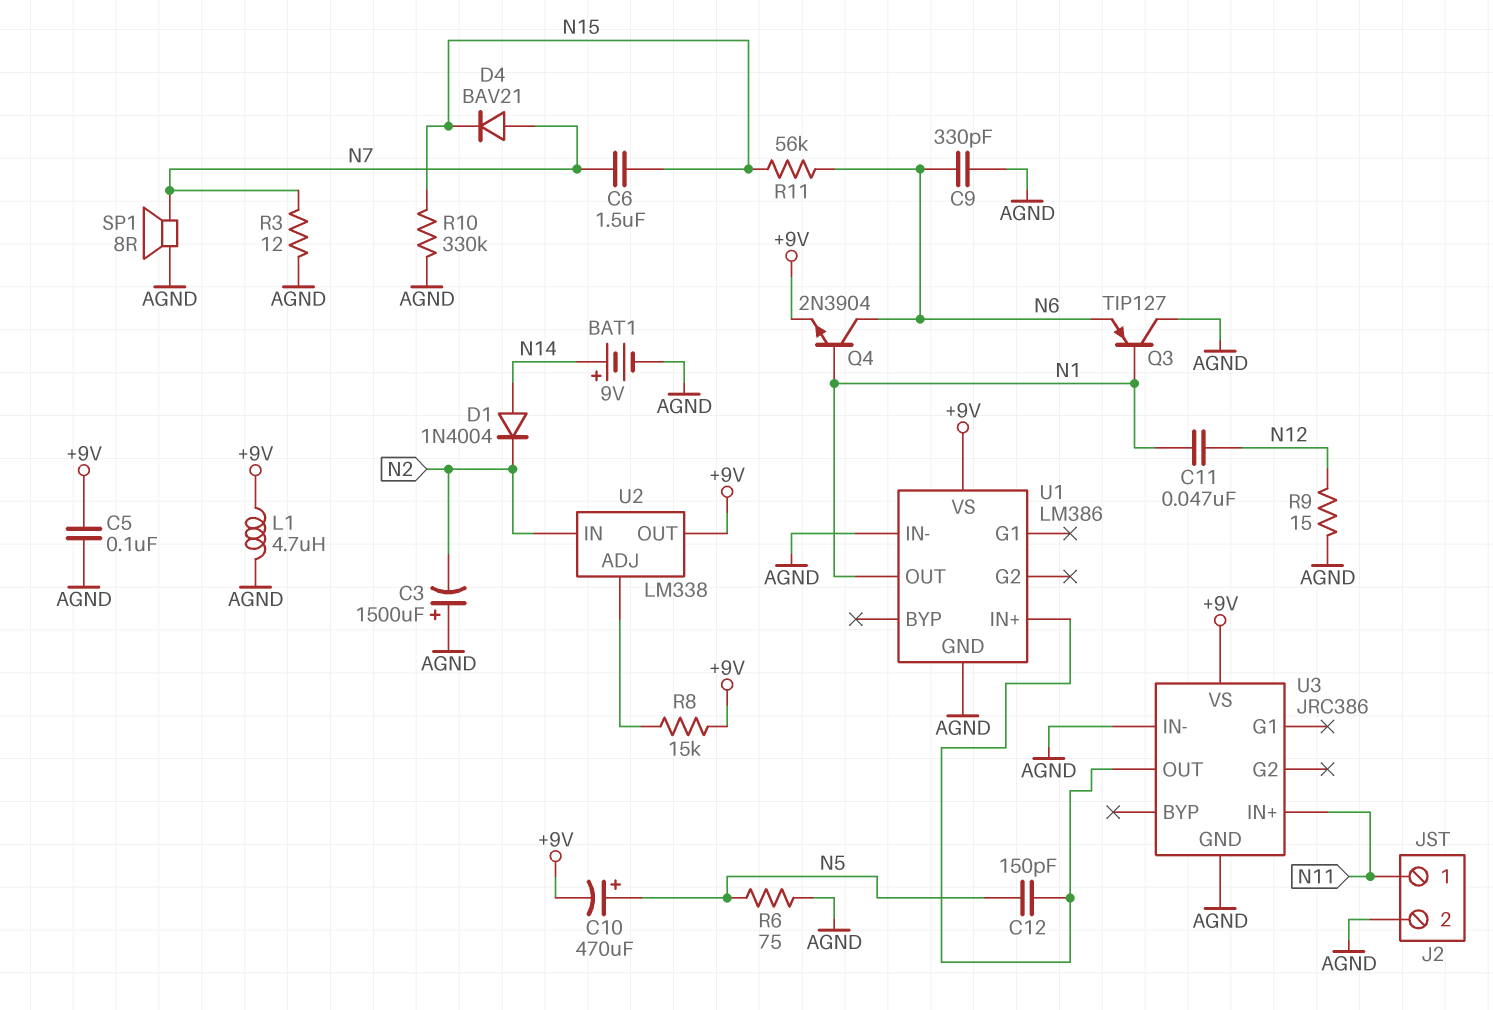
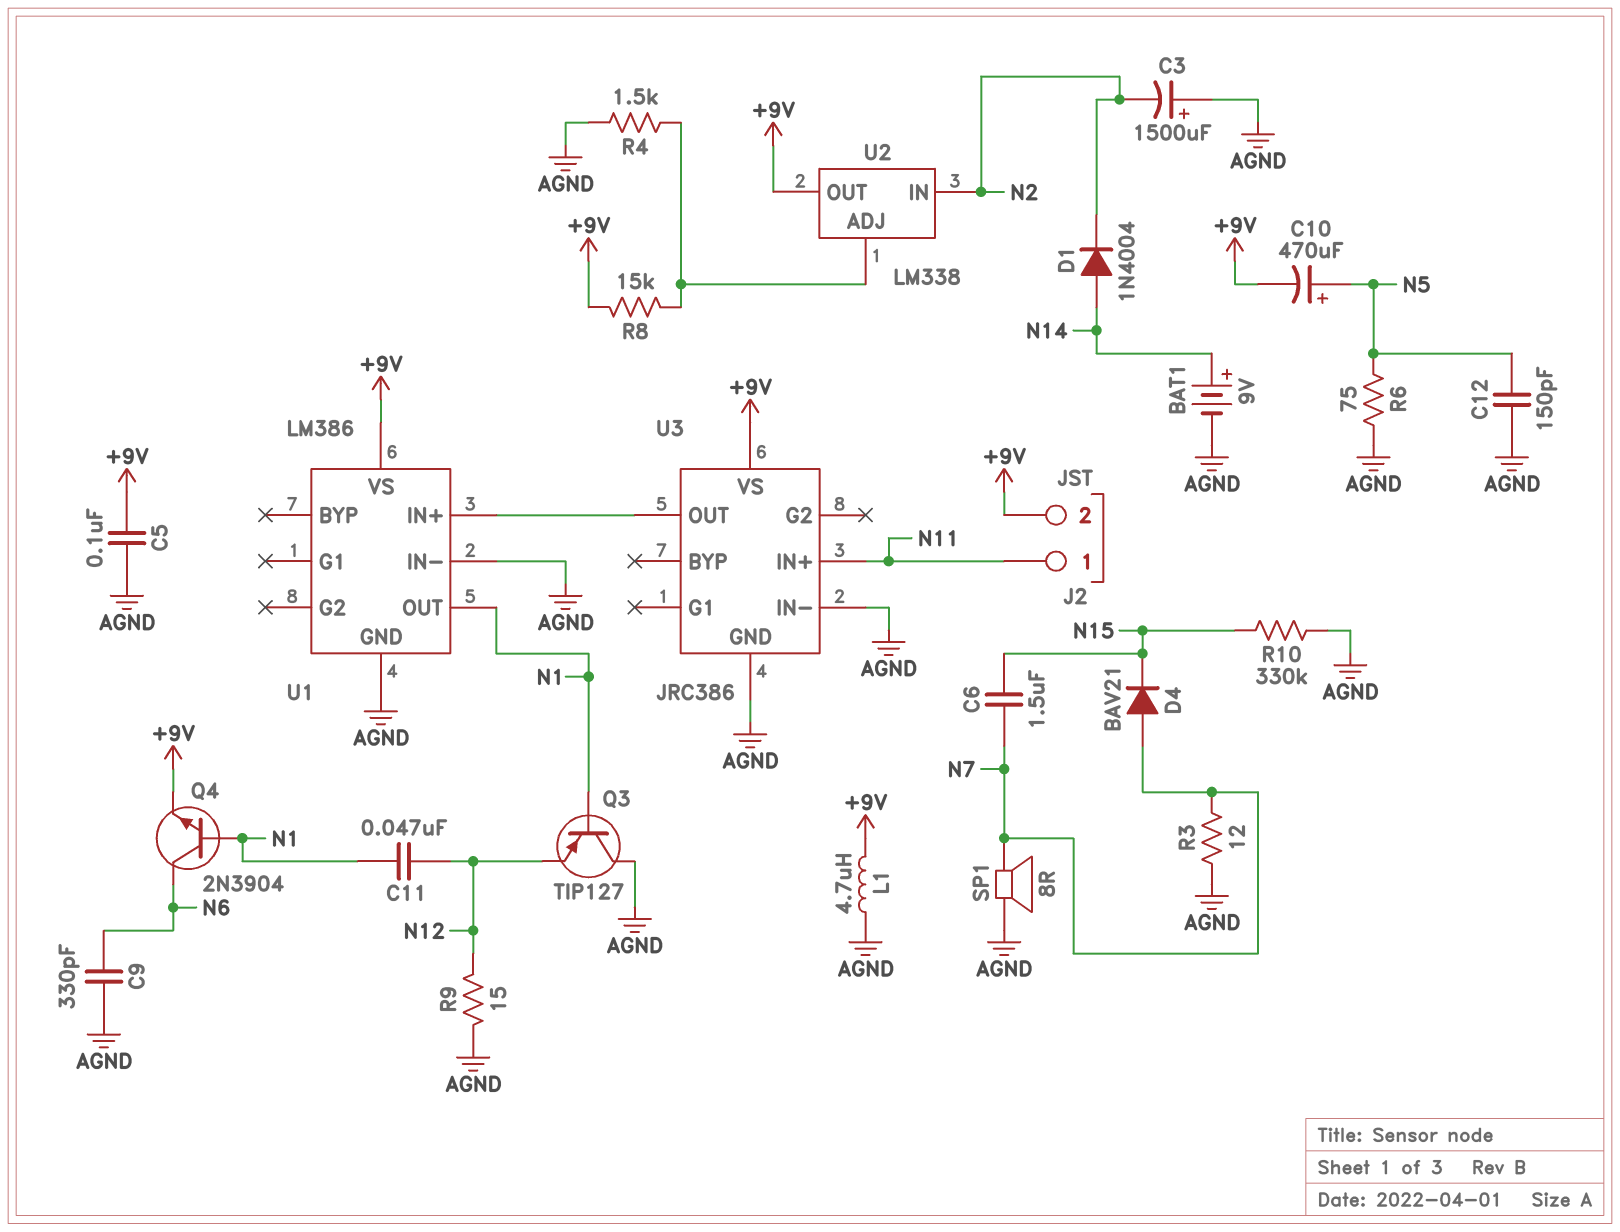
C12: 150pF (N5, U1/IN+) -> 150pF (AGND, N5)
J2 pin 2: AGND -> +9V
Q3: PNP TIP127 (B N1, C AGND, E N6) -> PNP TIP127 (B N1, C AGND, E N12)
R4: none -> 1.5k (AGND, U2/ADJ)
R11: 56k (N6, N15) -> none

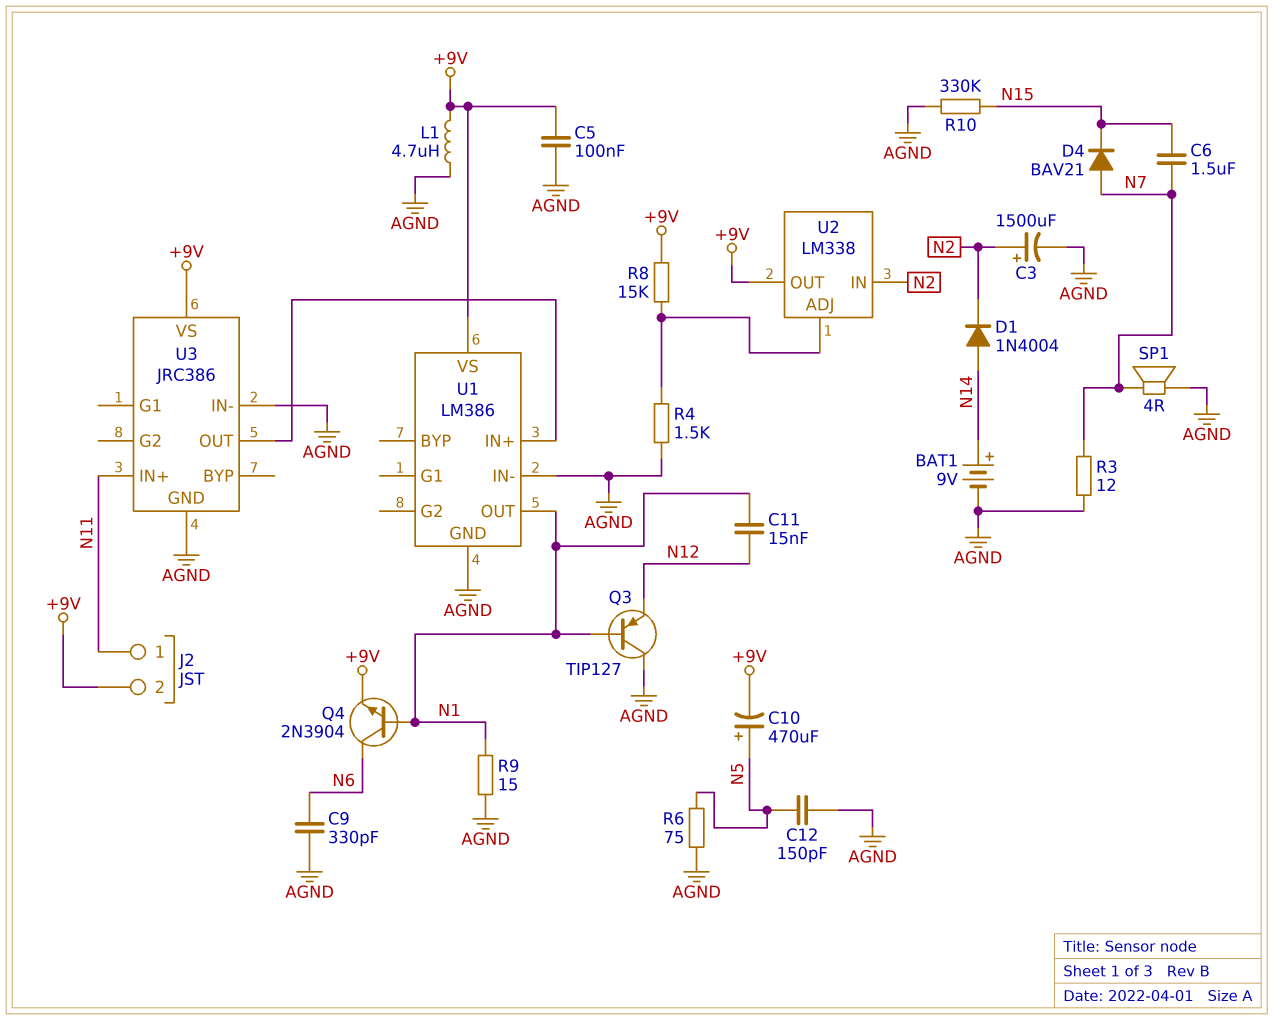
C3: 1500uF (plus AGND, minus N2) -> 1500uF (plus N2, minus AGND)
C11: 47nF (N1, N12) -> 15nF (N1, N12)
R9: 15 (AGND, N12) -> 15 (AGND, N1)
SP1: speaker 8R (AGND, N7) -> speaker 4R (AGND, N7)

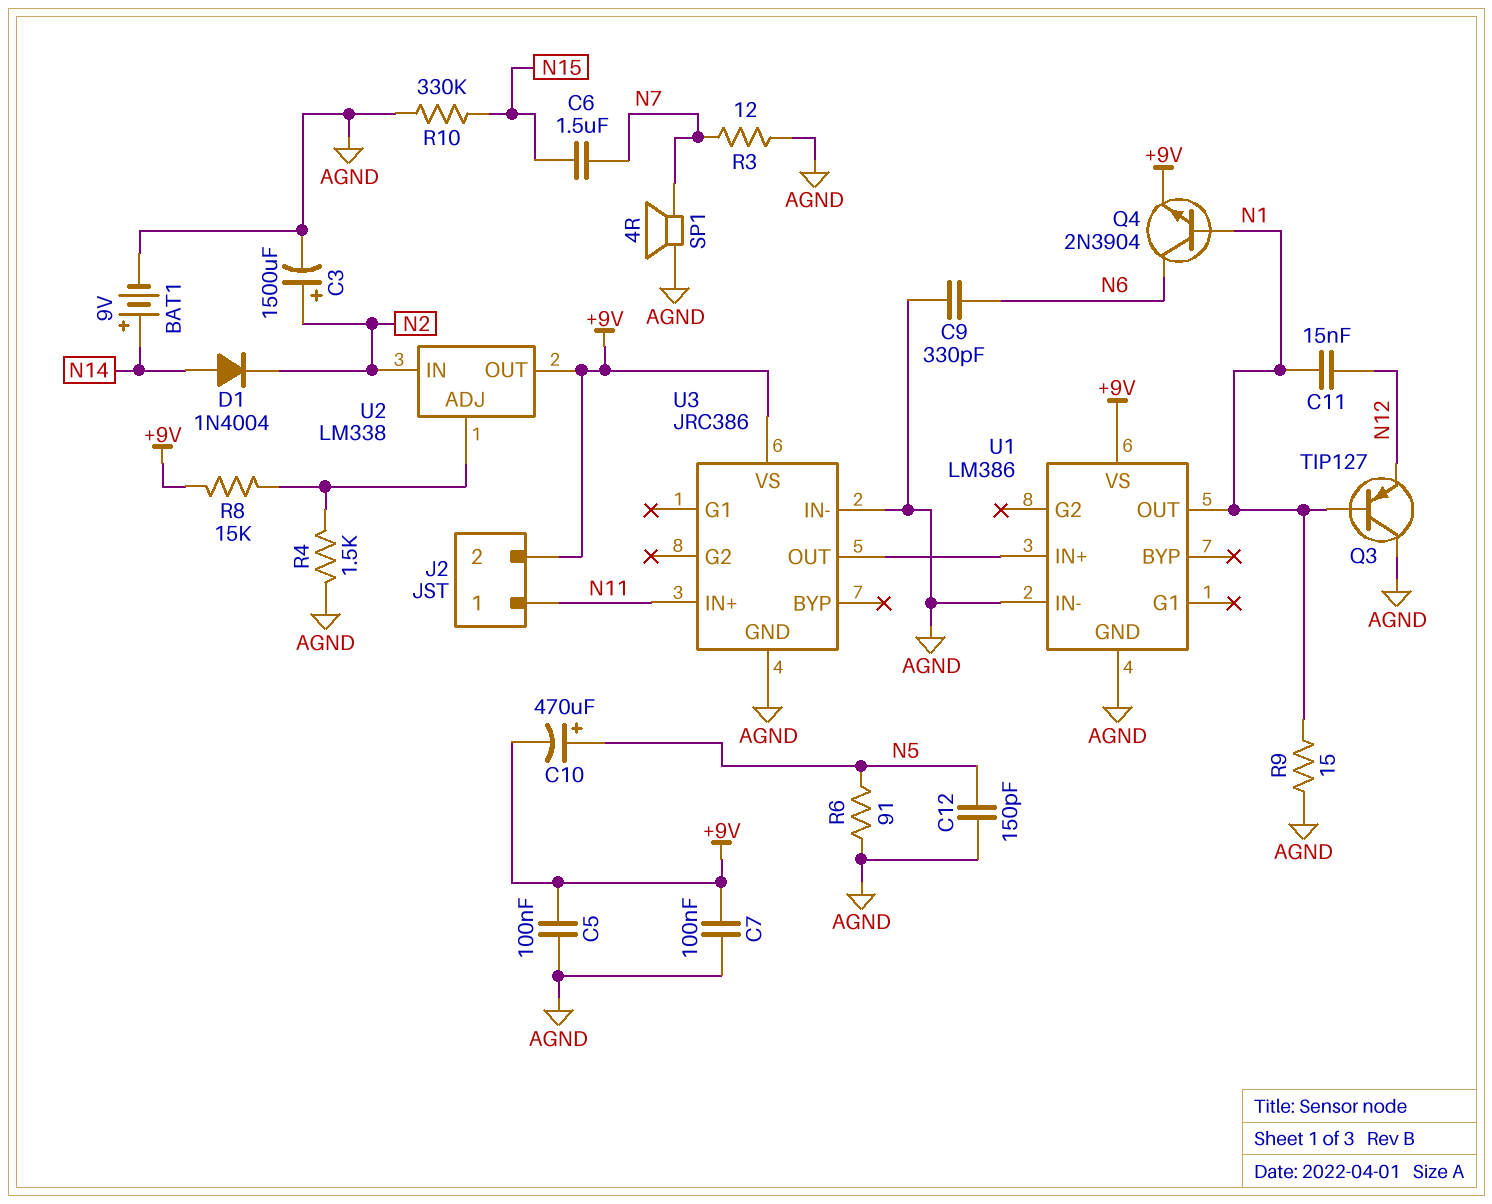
C7: none -> 100nF (+9V, AGND)
D4: diode BAV21 (A N7, K N15) -> none
L1: 4.7uH (+9V, AGND) -> none
R6: 75 (AGND, N5) -> 91 (AGND, N5)

